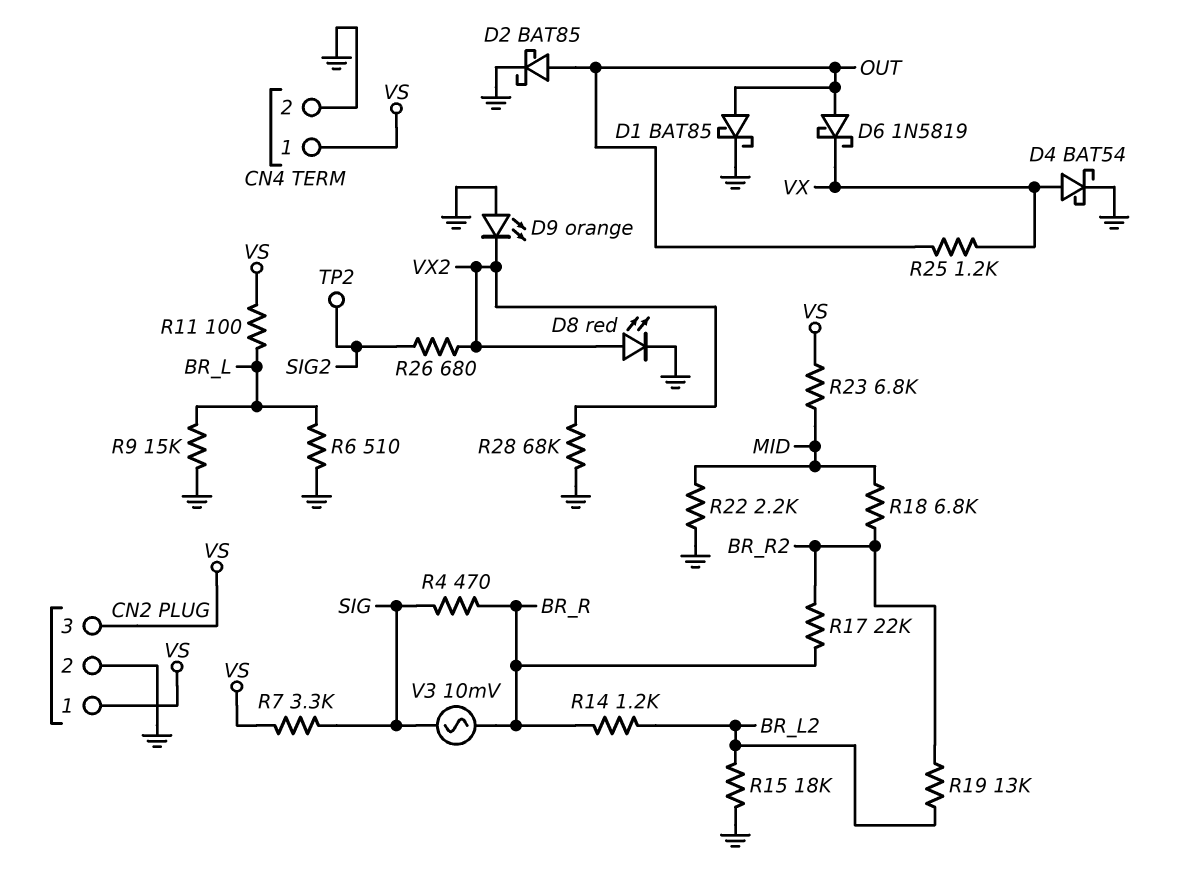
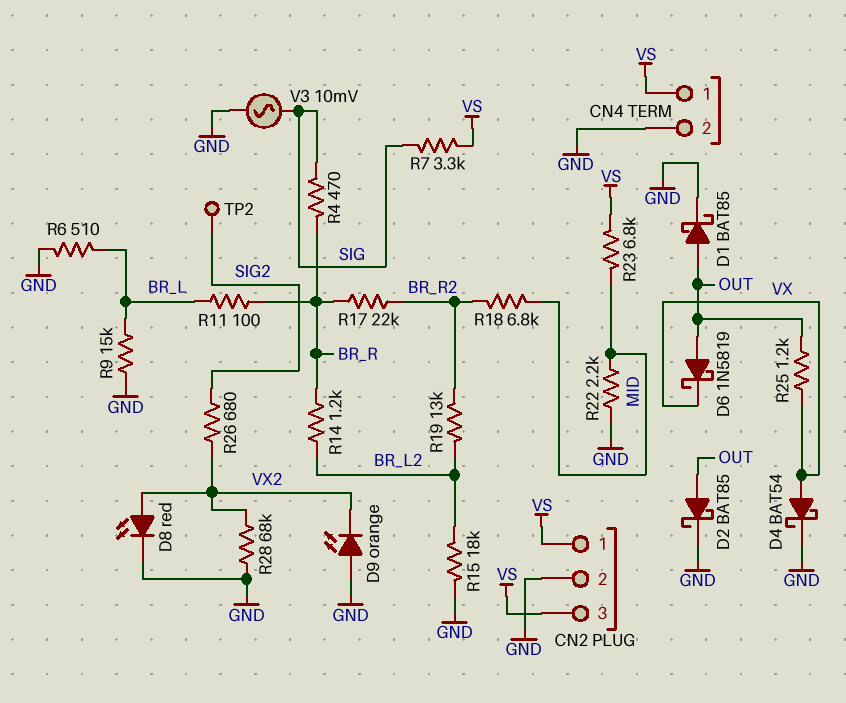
R11: 100 (BR_L, VS) -> 100 (BR_L, BR_R)
V3: AC 10mV (BR_R, SIG) -> AC 10mV (GND, SIG)

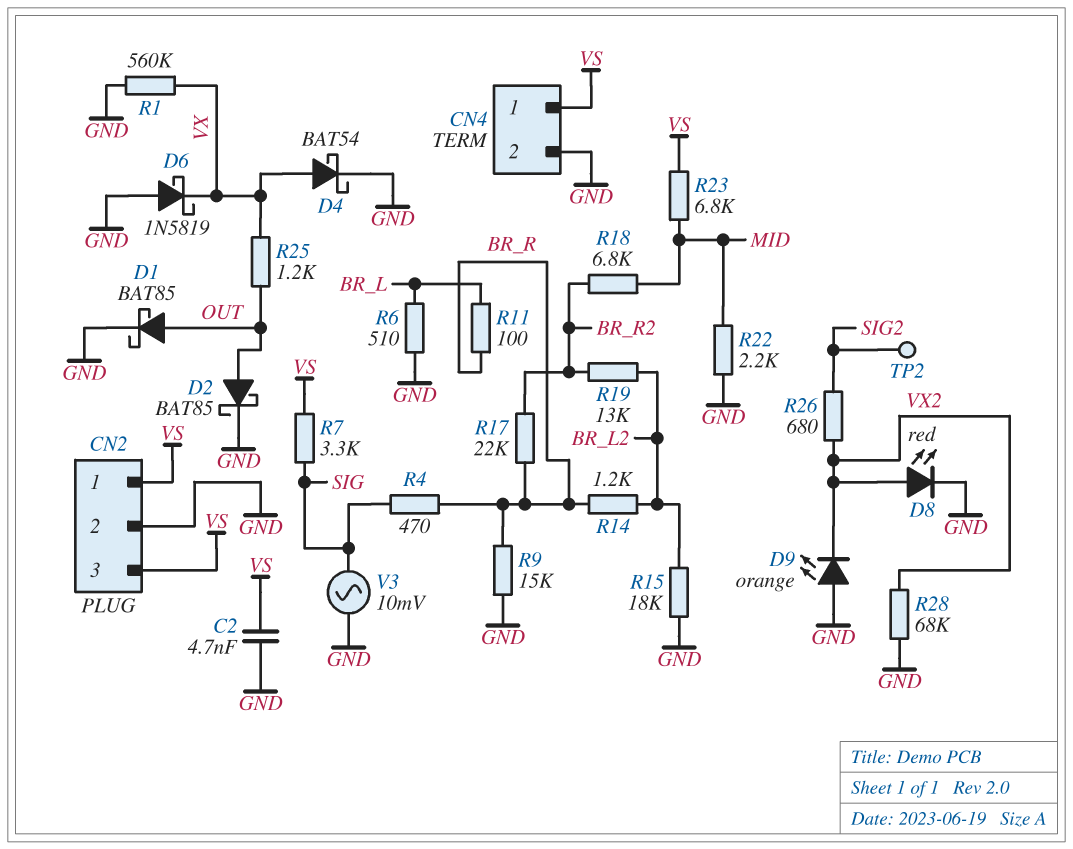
C2: none -> 4.7nF (GND, VS)
D6: schottky 1N5819 (A OUT, K VX) -> schottky 1N5819 (A GND, K VX)
R1: none -> 560k (GND, VX)
R9: 15k (BR_L, GND) -> 15k (BR_R, GND)

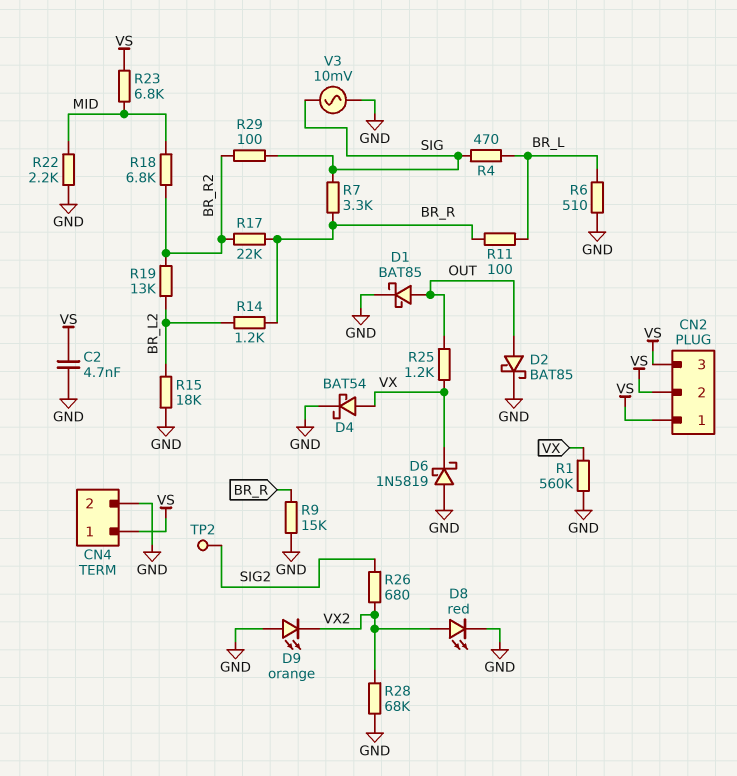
CN2 pin 2: GND -> VS
R4: 470 (BR_R, SIG) -> 470 (BR_L, SIG)
R7: 3.3k (SIG, VS) -> 3.3k (BR_R, SIG)
R29: none -> 100 (BR_R2, SIG)

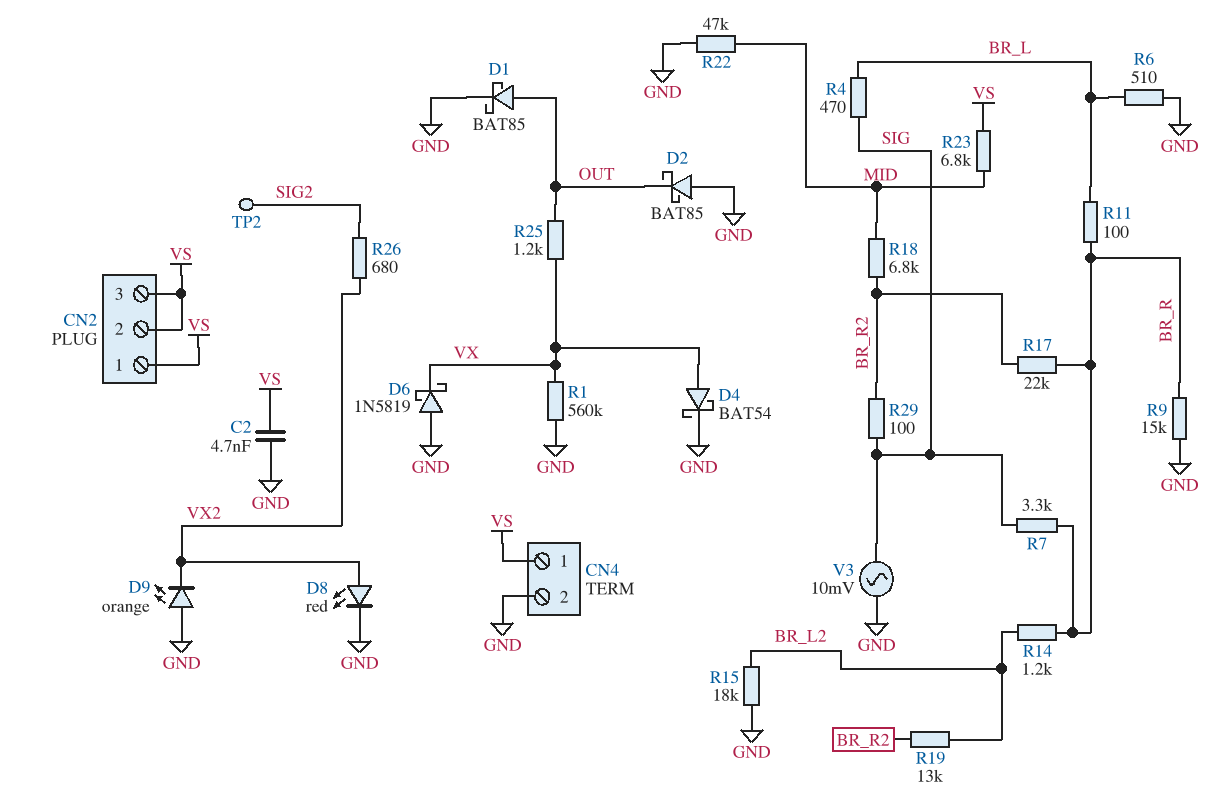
D2: schottky BAT85 (A OUT, K GND) -> schottky BAT85 (A GND, K OUT)
R22: 2.2k (GND, MID) -> 47k (GND, MID)
R28: 68k (GND, VX2) -> none

